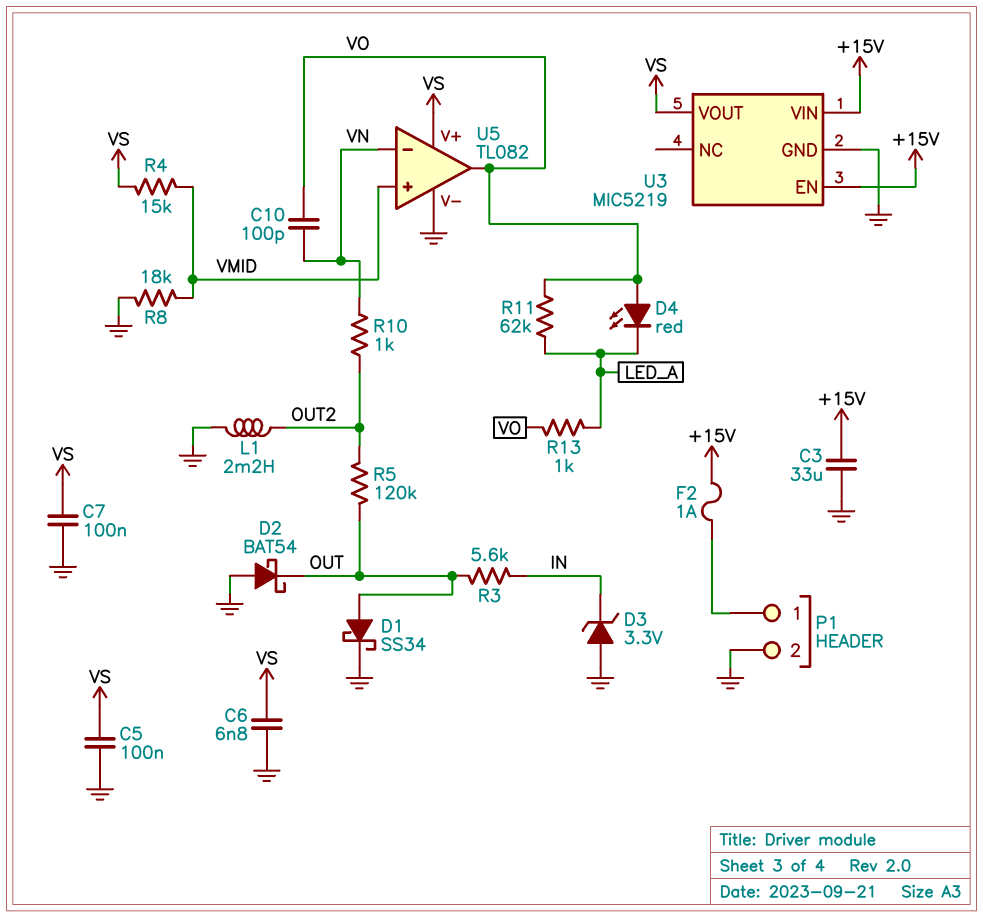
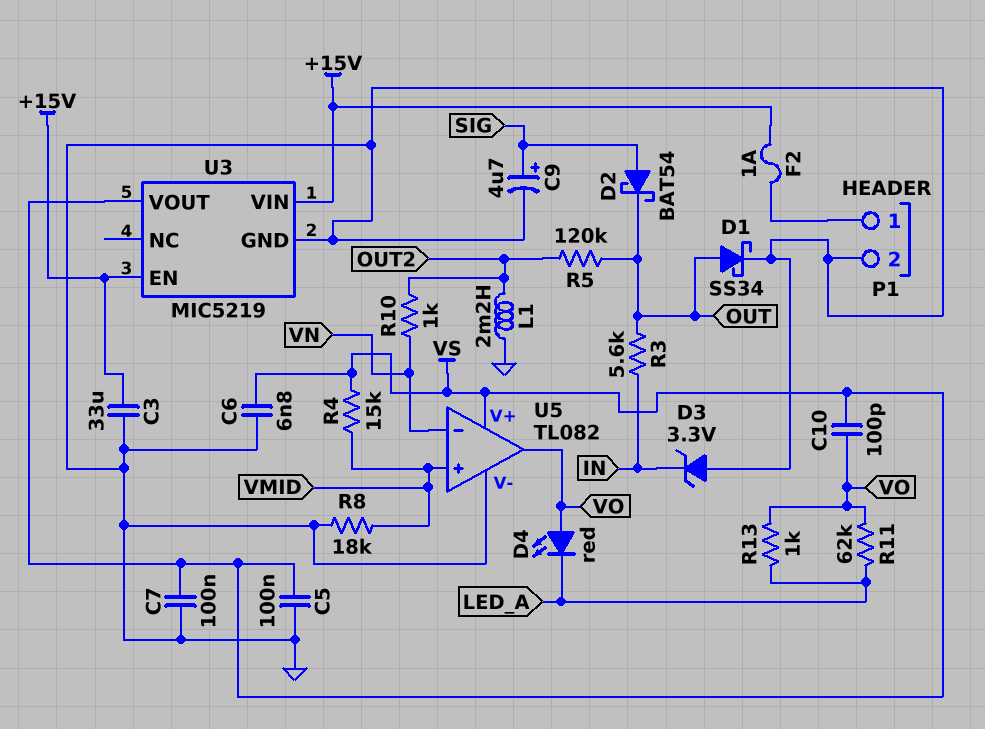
C9: none -> 4.7uF (plus SIG, minus GND)
C10: 100pF (VN, VO) -> 100pF (VO, VS)
D2: schottky BAT54 (A GND, K OUT) -> schottky BAT54 (A SIG, K OUT)

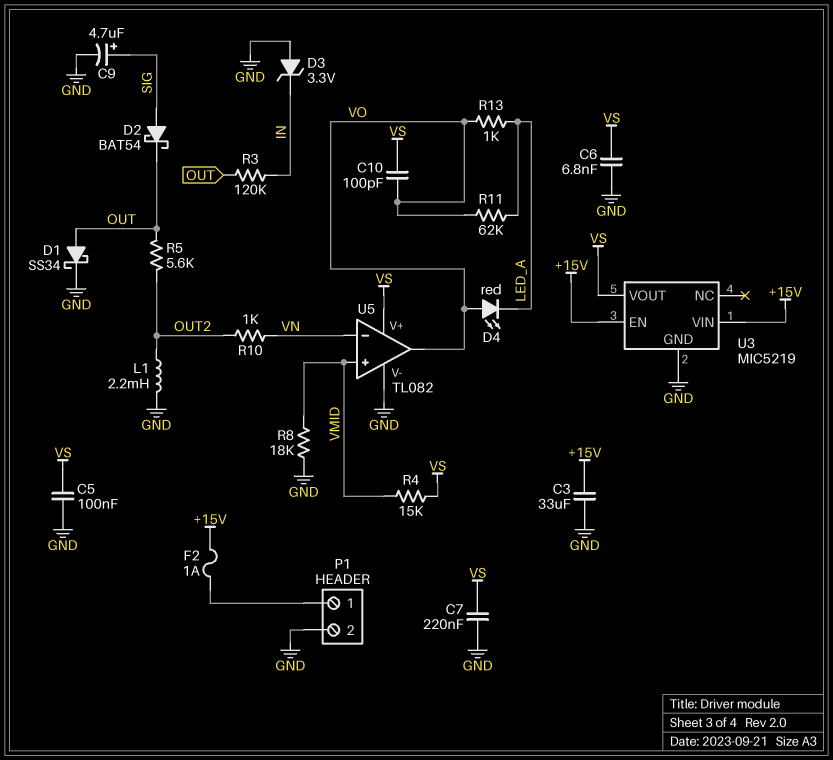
C7: 100nF (GND, VS) -> 220nF (GND, VS)
R3: 5.6k (IN, OUT) -> 120k (IN, OUT)
R5: 120k (OUT, OUT2) -> 5.6k (OUT, OUT2)

